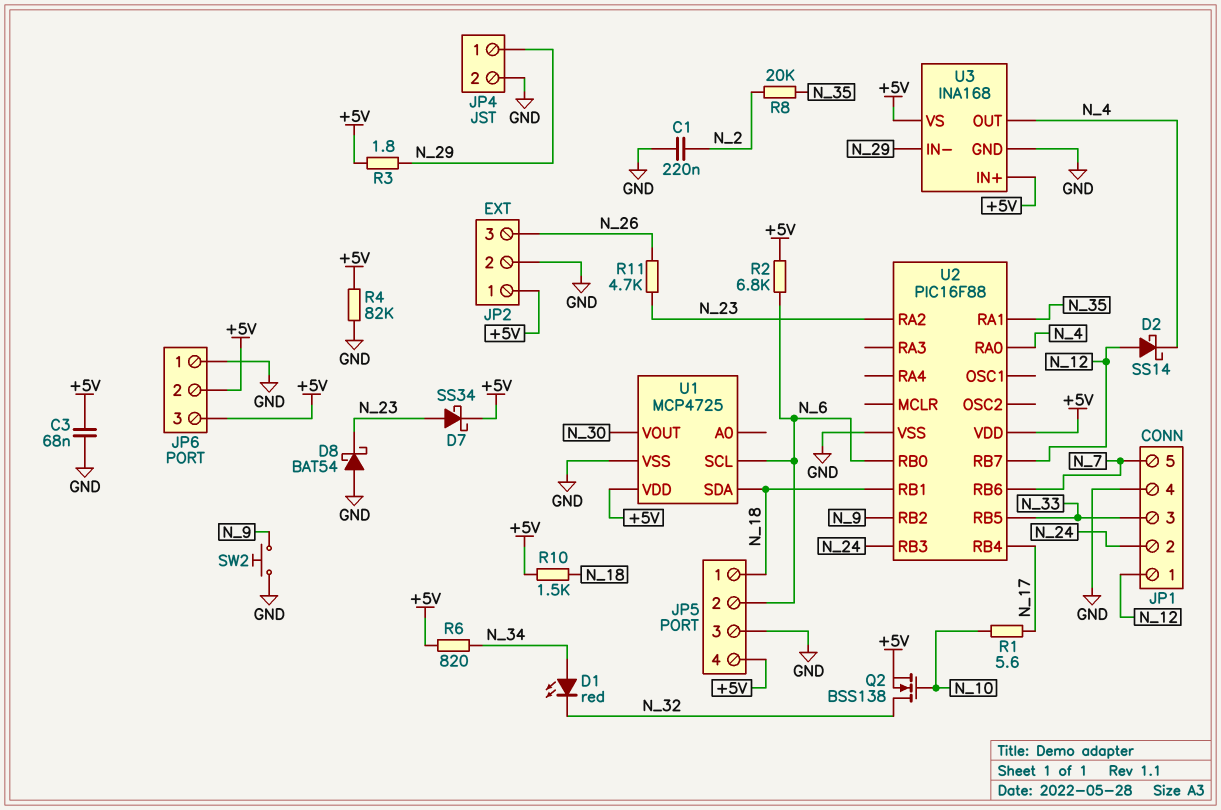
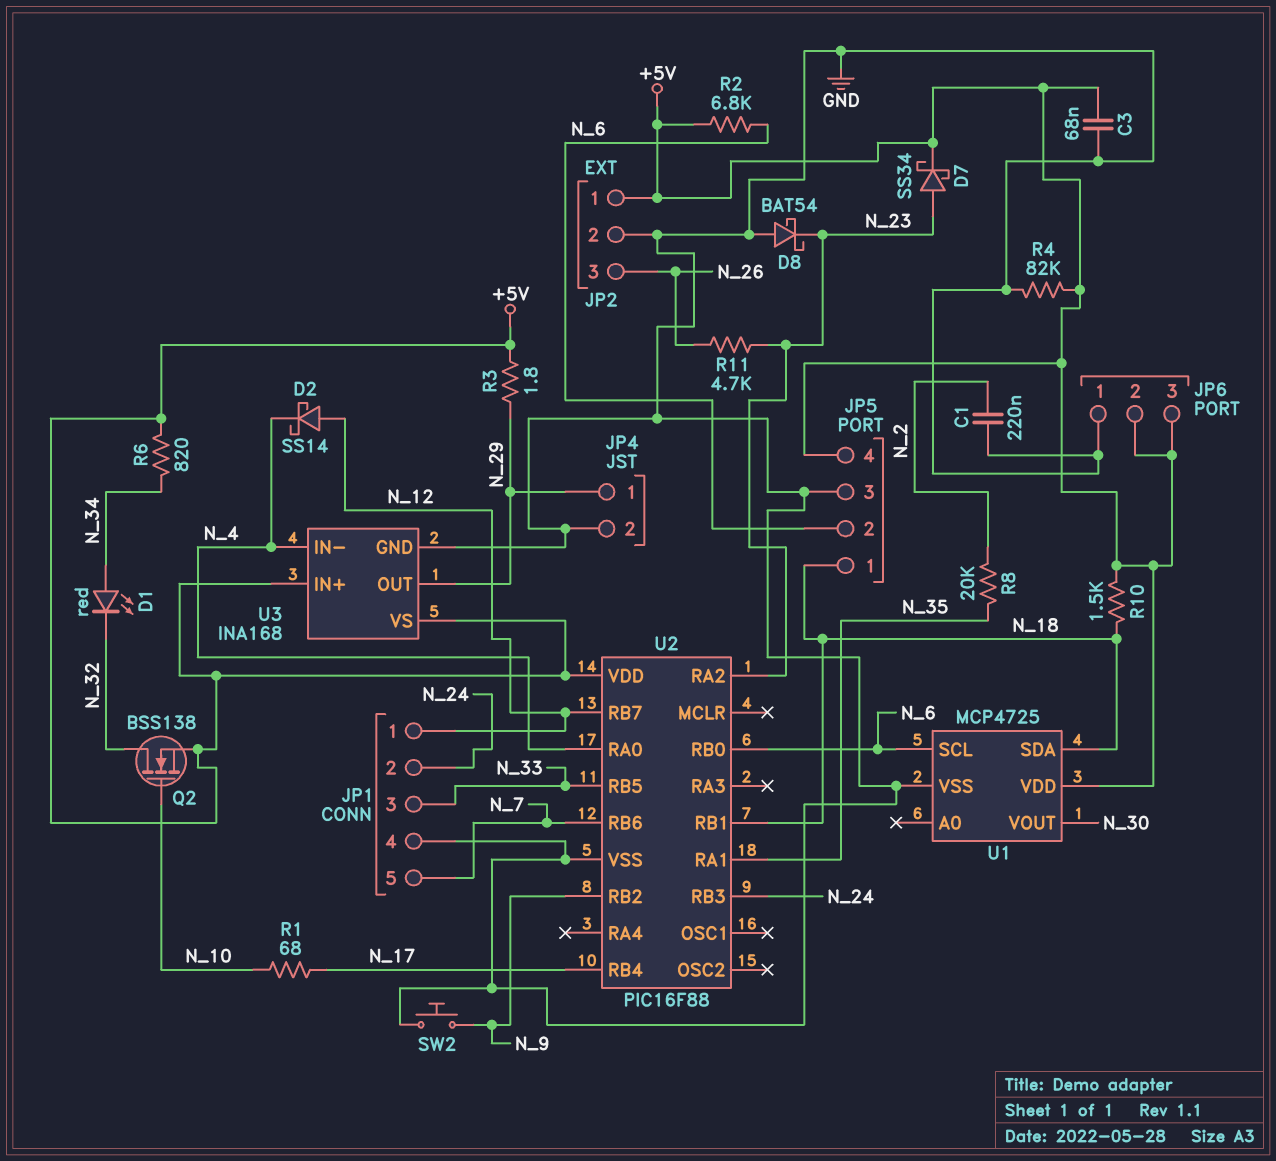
R1: 5.6 (N_10, N_17) -> 68 (N_10, N_17)
U3 pin IN-: N_29 -> N_4
U3 pin OUT: N_4 -> N_29

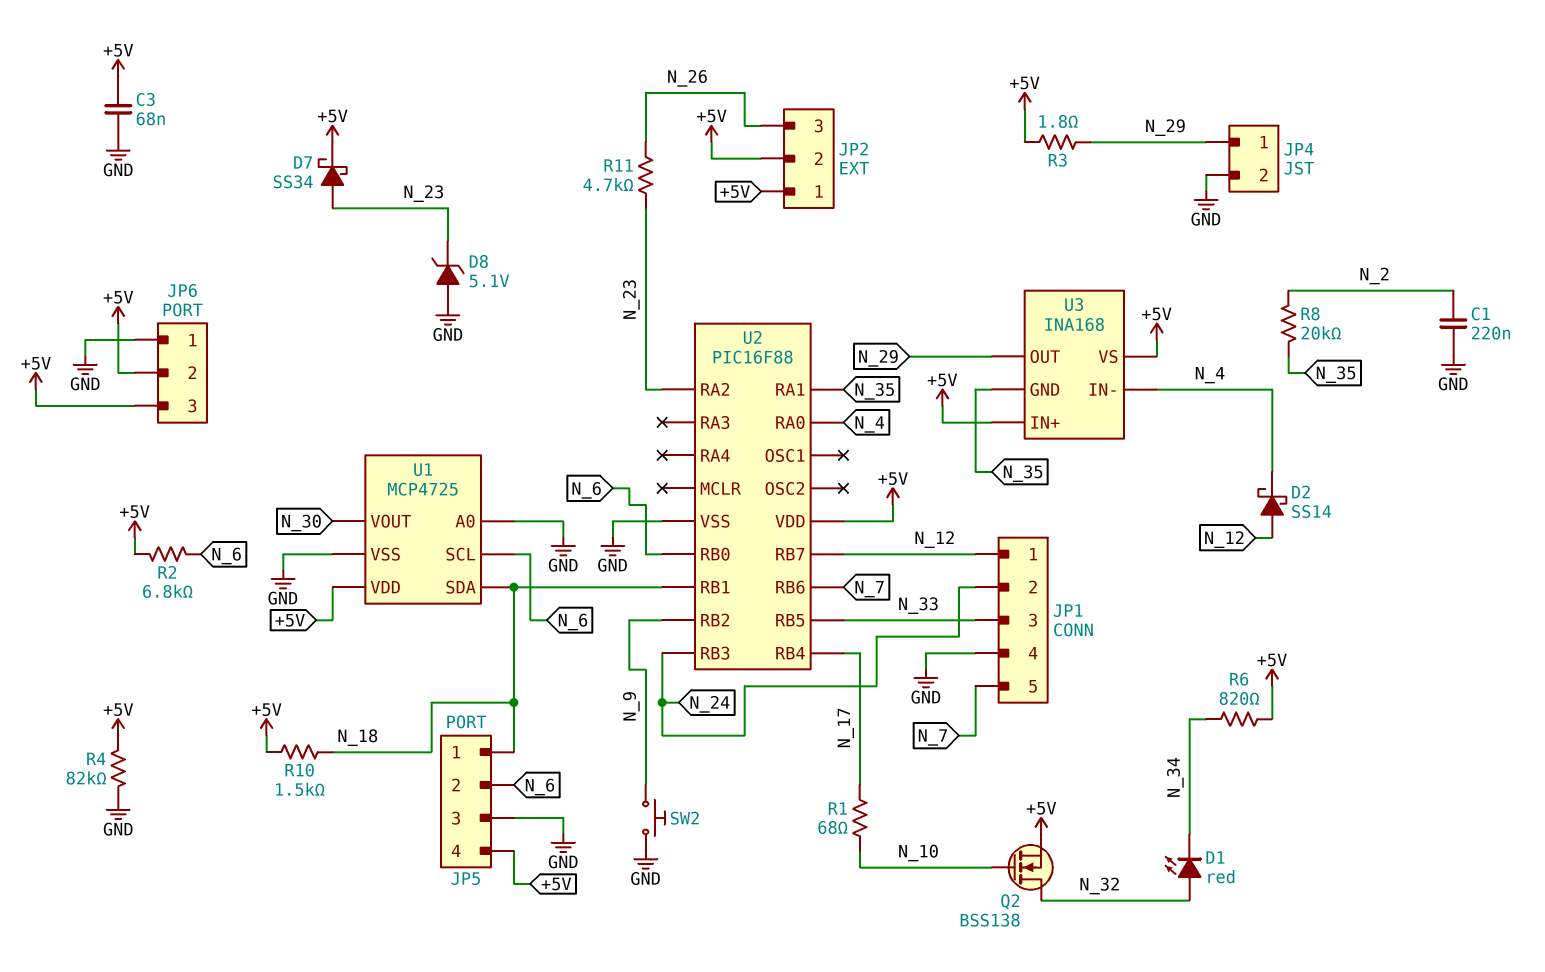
D1: LED red (A N_34, K N_32) -> LED red (A N_32, K N_34)
D8: schottky BAT54 (A GND, K N_23) -> zener 5.1V (A GND, K N_23)
JP2 pin 2: GND -> +5V
U1 pin A0: none -> GND
U3 pin GND: GND -> N_35

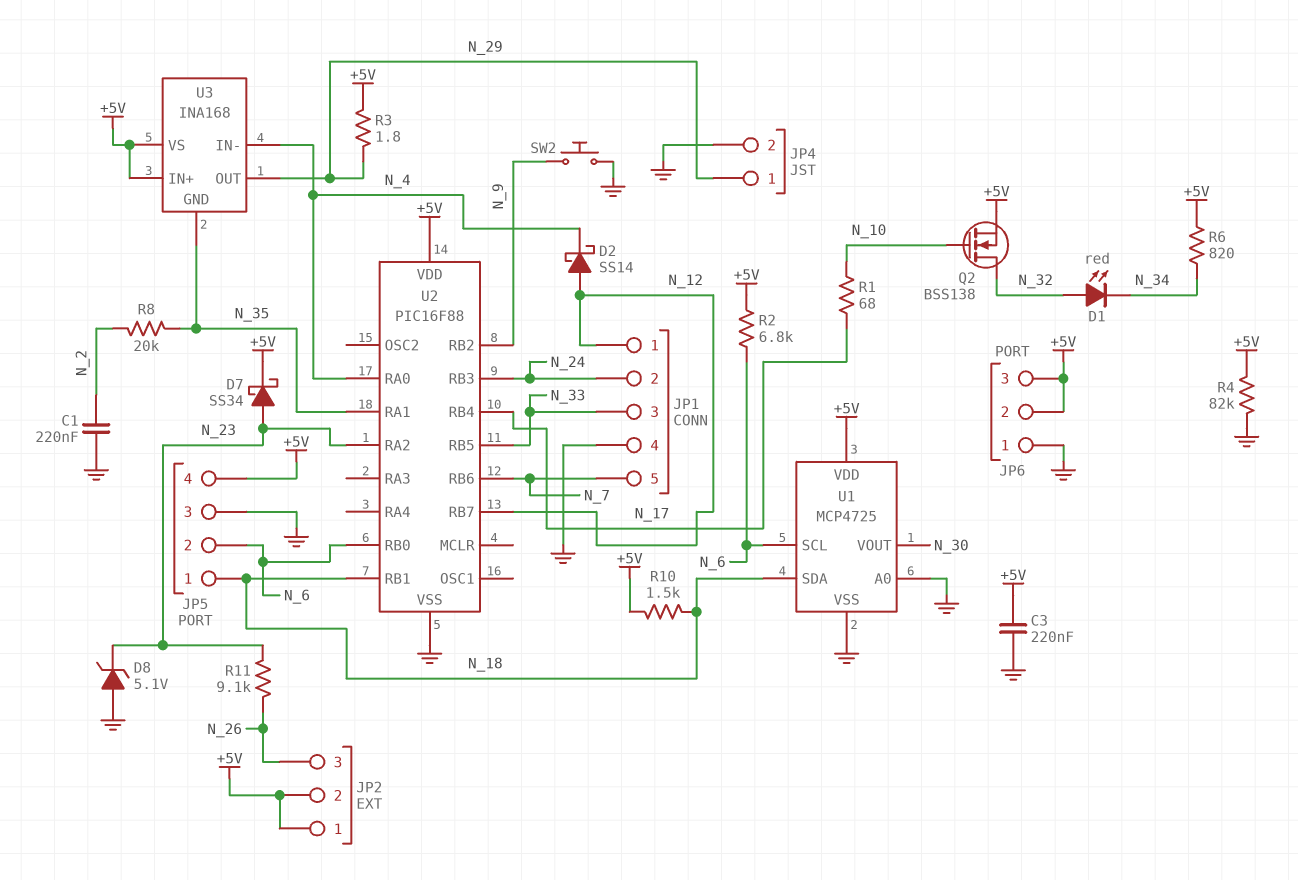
C3: 68nF (+5V, GND) -> 220nF (+5V, GND)
R11: 4.7k (N_23, N_26) -> 9.1k (N_23, N_26)

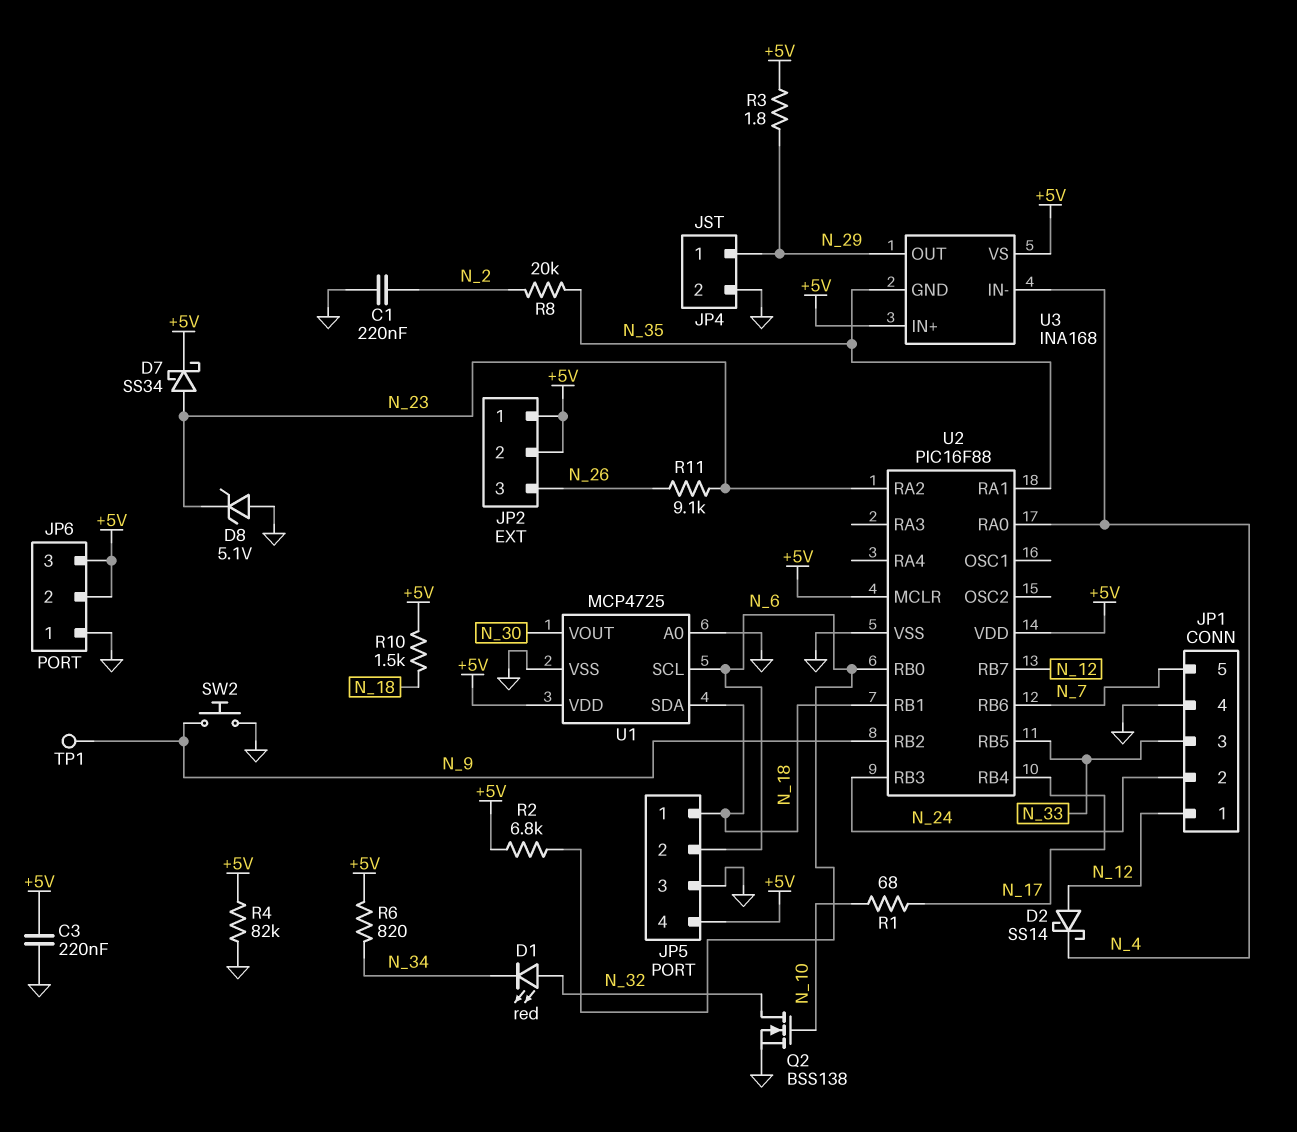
Q2: NMOS BSS138 (G N_10, D N_32, S +5V) -> NMOS BSS138 (G N_10, D N_32, S GND)
TP1: none -> test point (N_9)
U2 pin MCLR: none -> +5V

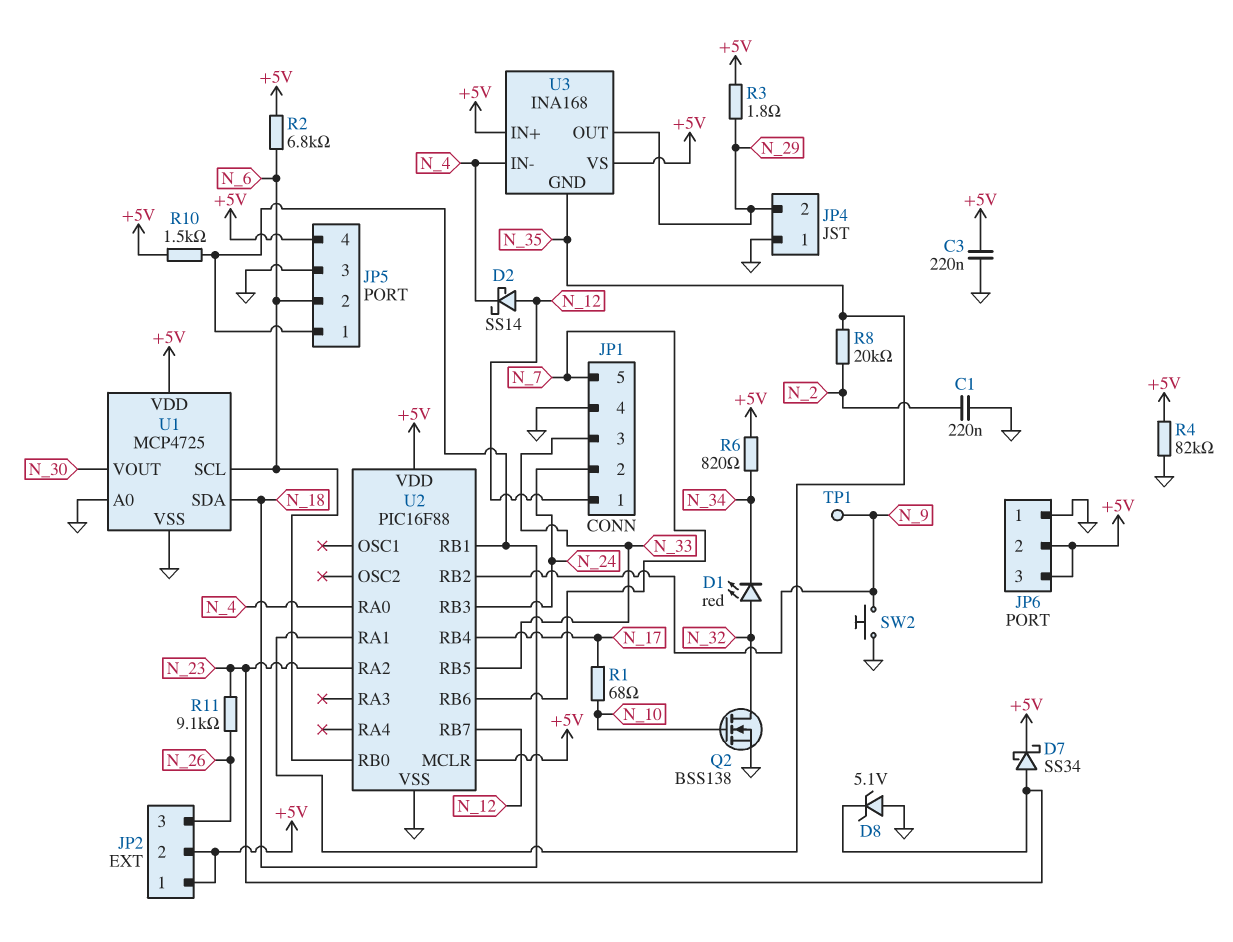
JP4 pin 1: N_29 -> GND
JP4 pin 2: GND -> N_29

